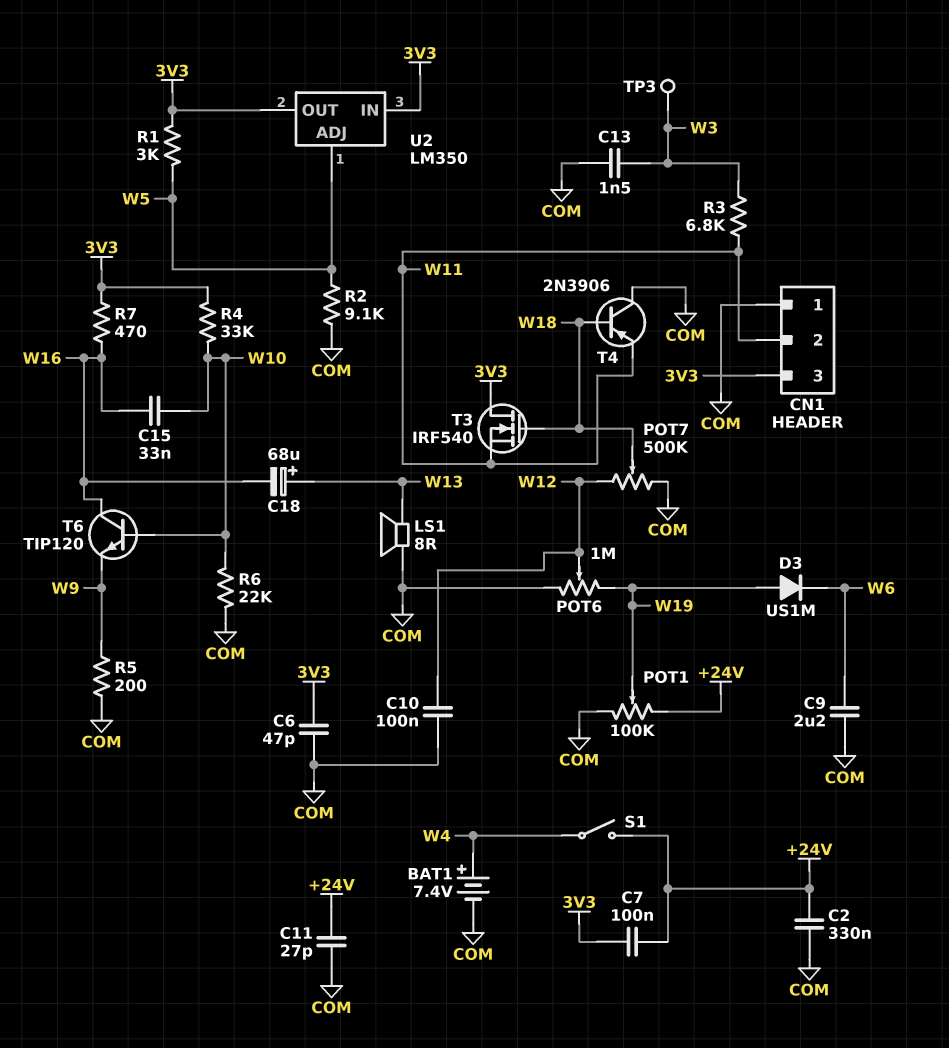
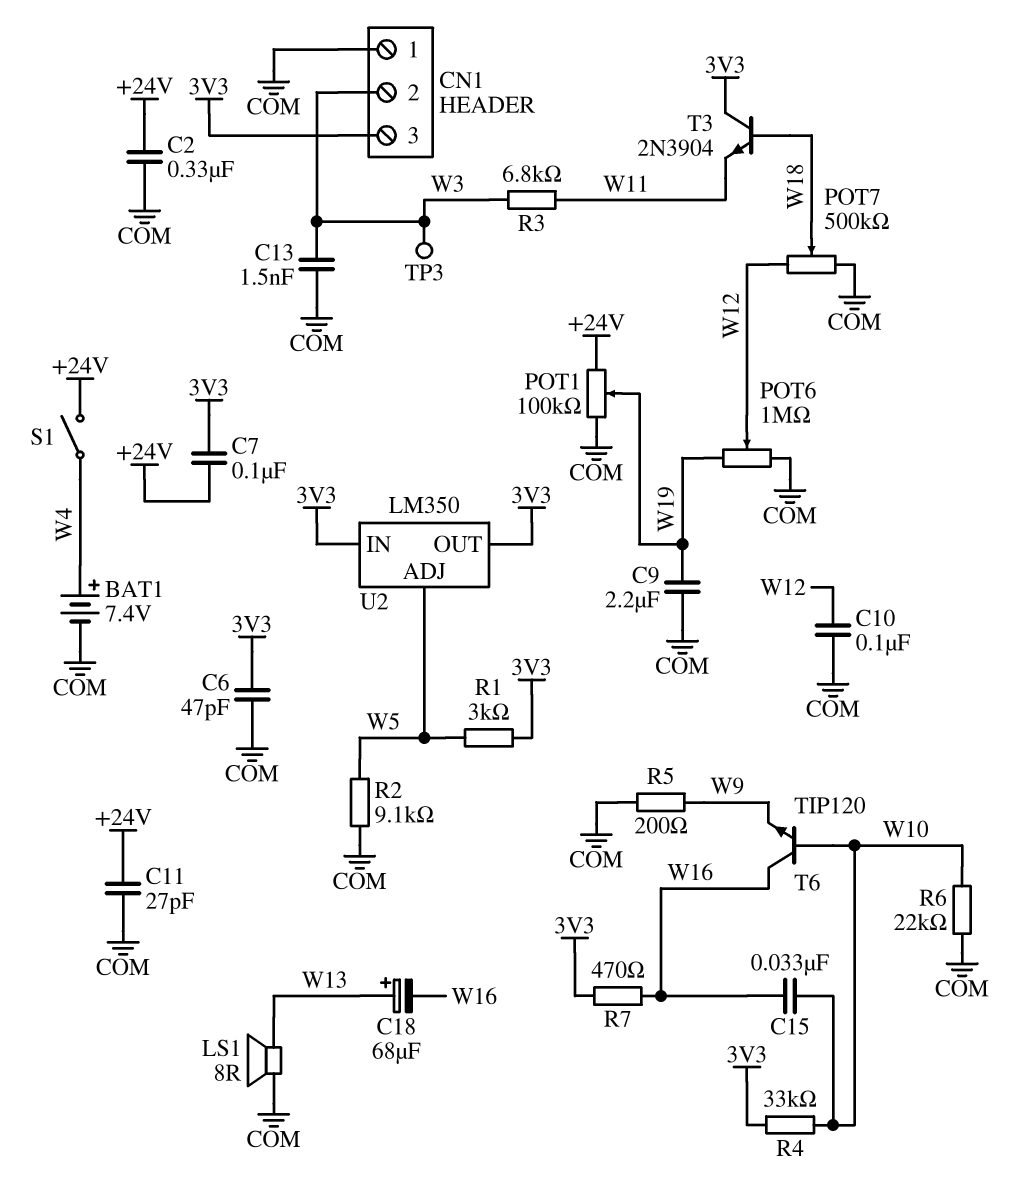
C9: 2.2uF (COM, W6) -> 2.2uF (COM, W19)
CN1 pin 2: W11 -> W3
D3: diode US1M (A W19, K W6) -> none
T3: NMOS IRF540 (G W18, D 3V3, S W11) -> NPN 2N3904 (B W18, C 3V3, E W11)
T4: PNP 2N3906 (B W18, C COM, E W11) -> none

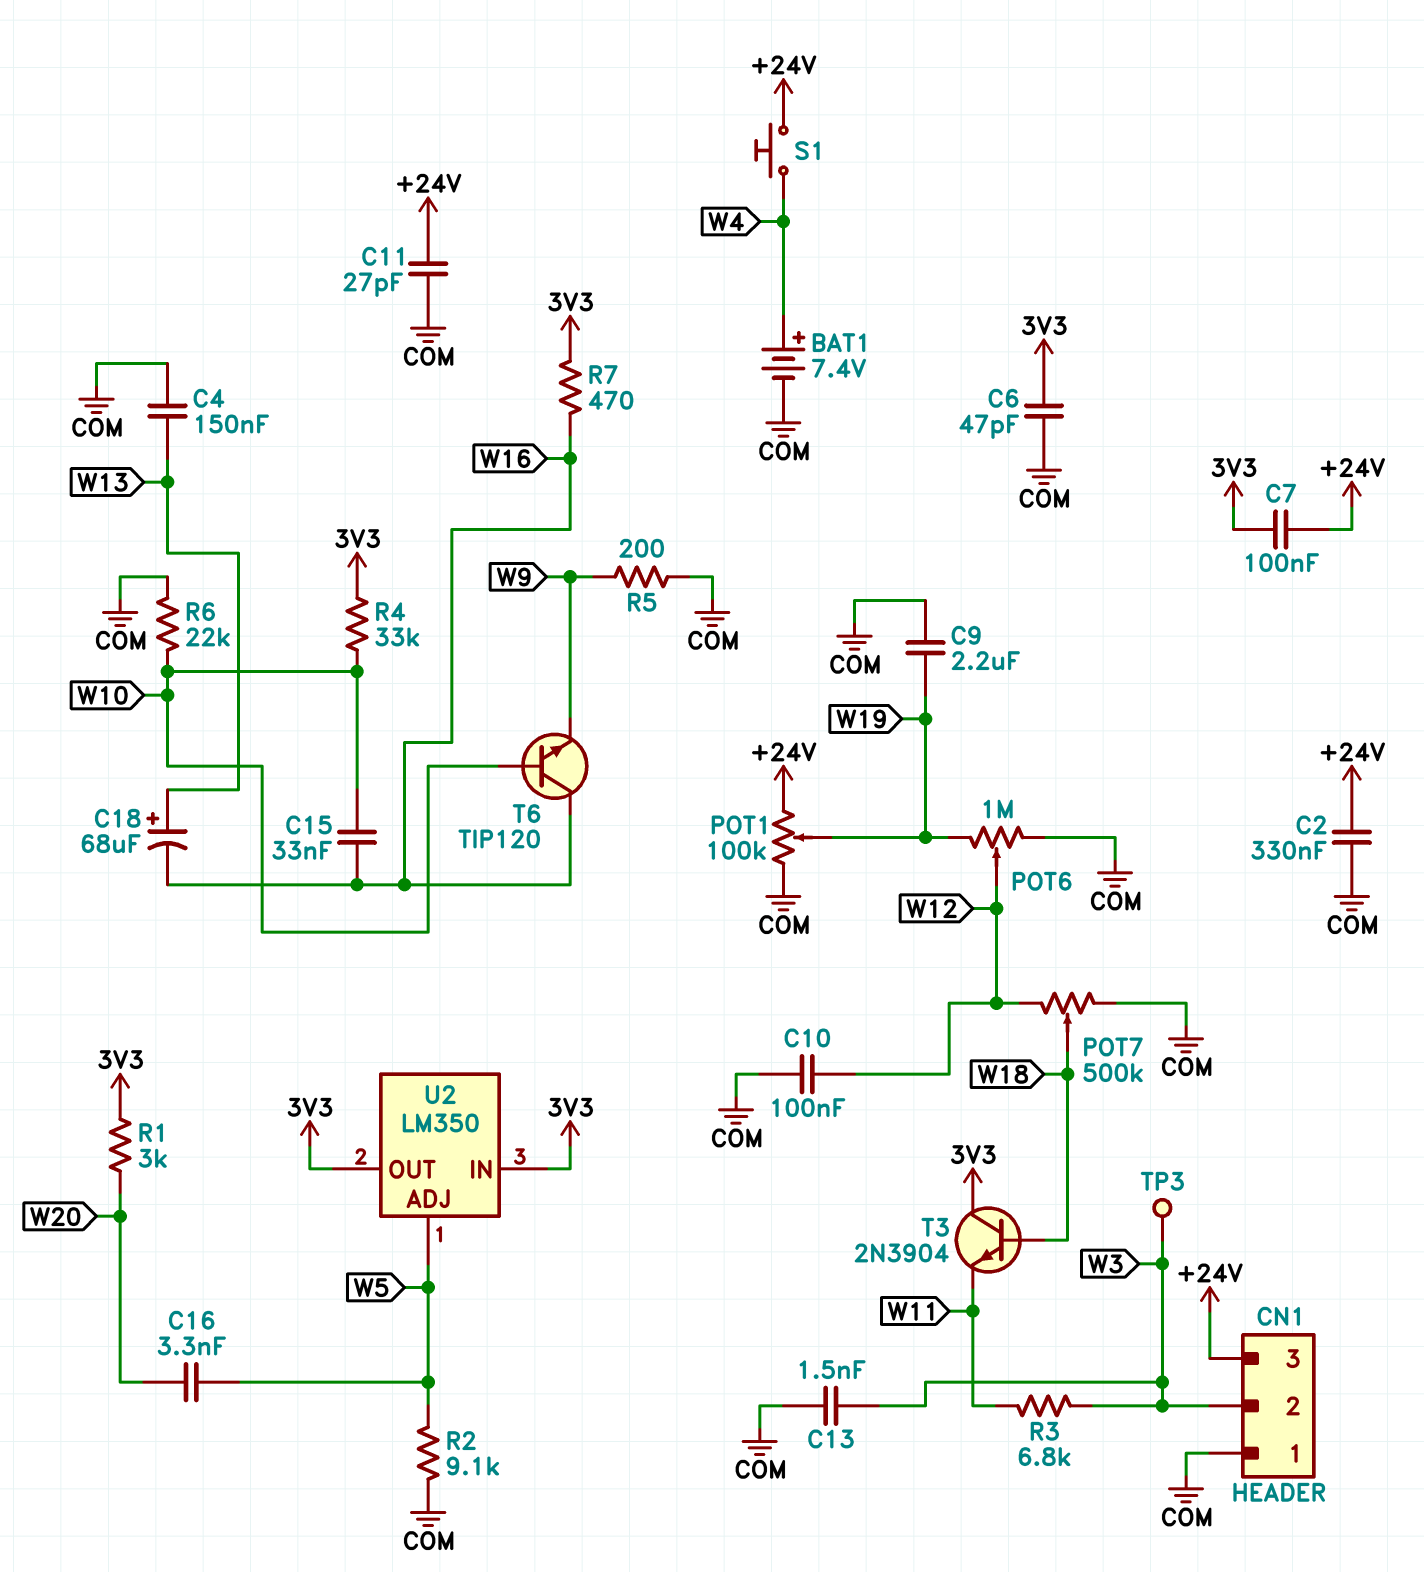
C4: none -> 150nF (COM, W13)
C16: none -> 3.3nF (W5, W20)
CN1 pin 3: 3V3 -> +24V
LS1: speaker 8R (COM, W13) -> none
R1: 3k (3V3, W5) -> 3k (3V3, W20)
S1: switch (+24V, W4) -> button (+24V, W4)

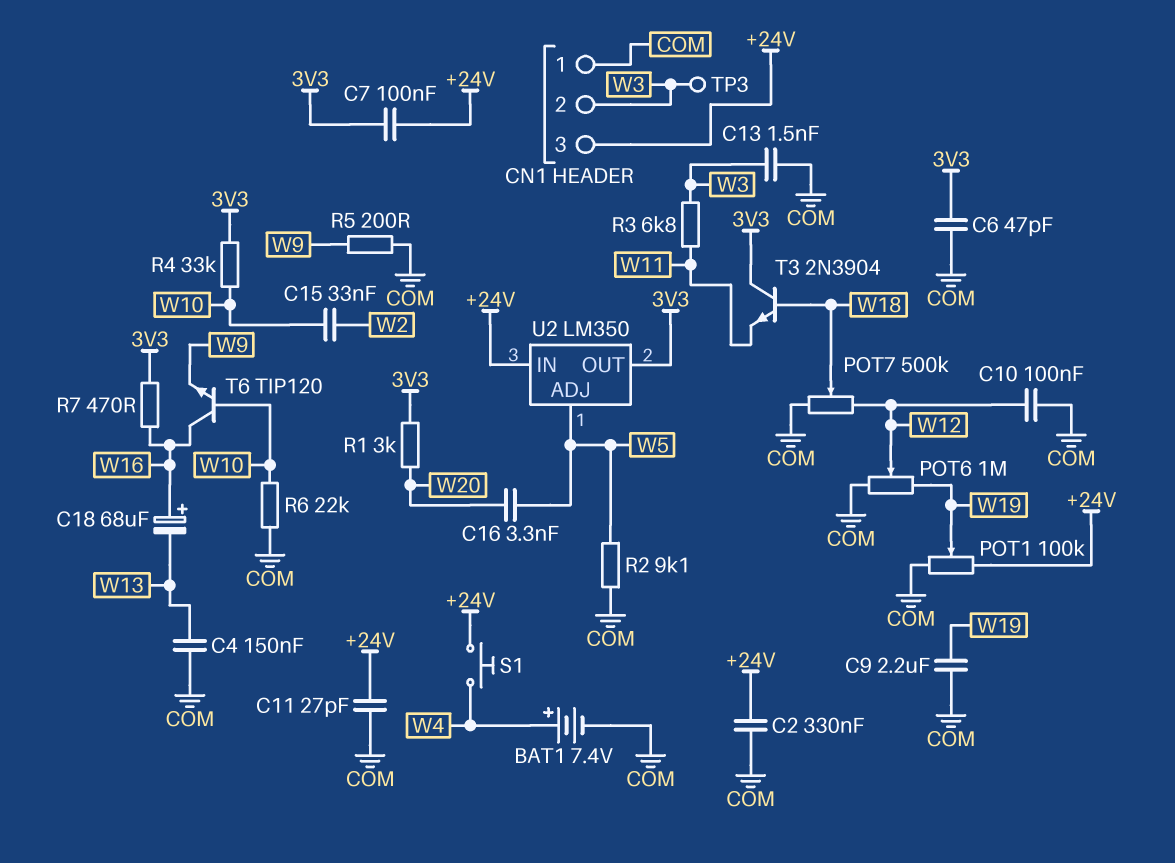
C15: 33nF (W10, W16) -> 33nF (W2, W10)
C18: 68uF (plus W13, minus W16) -> 68uF (plus W16, minus W13)
U2 pin IN: 3V3 -> +24V

